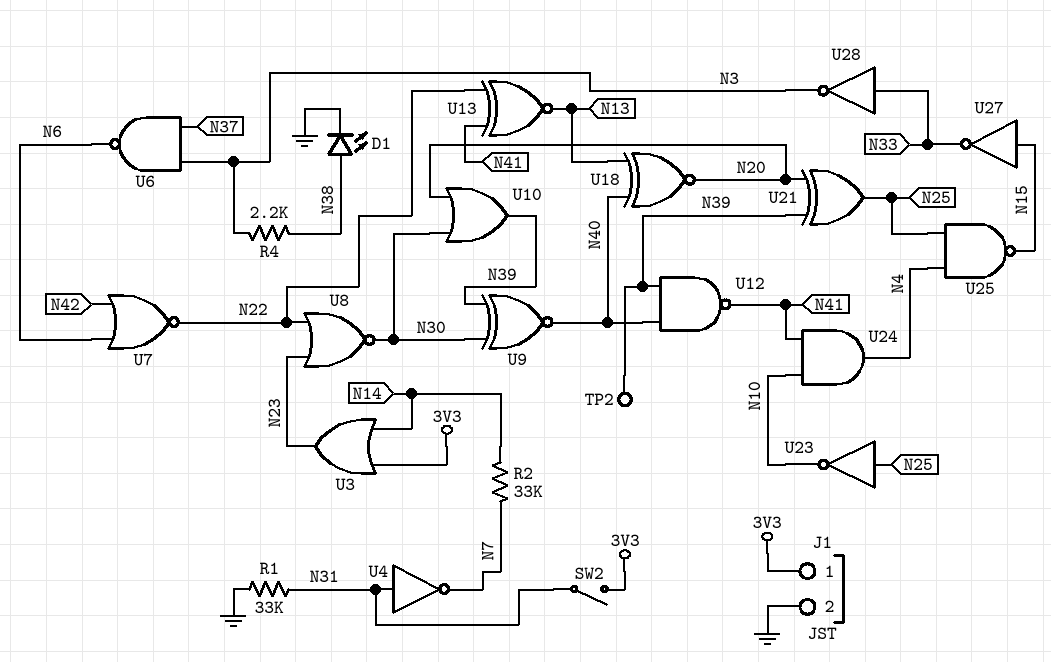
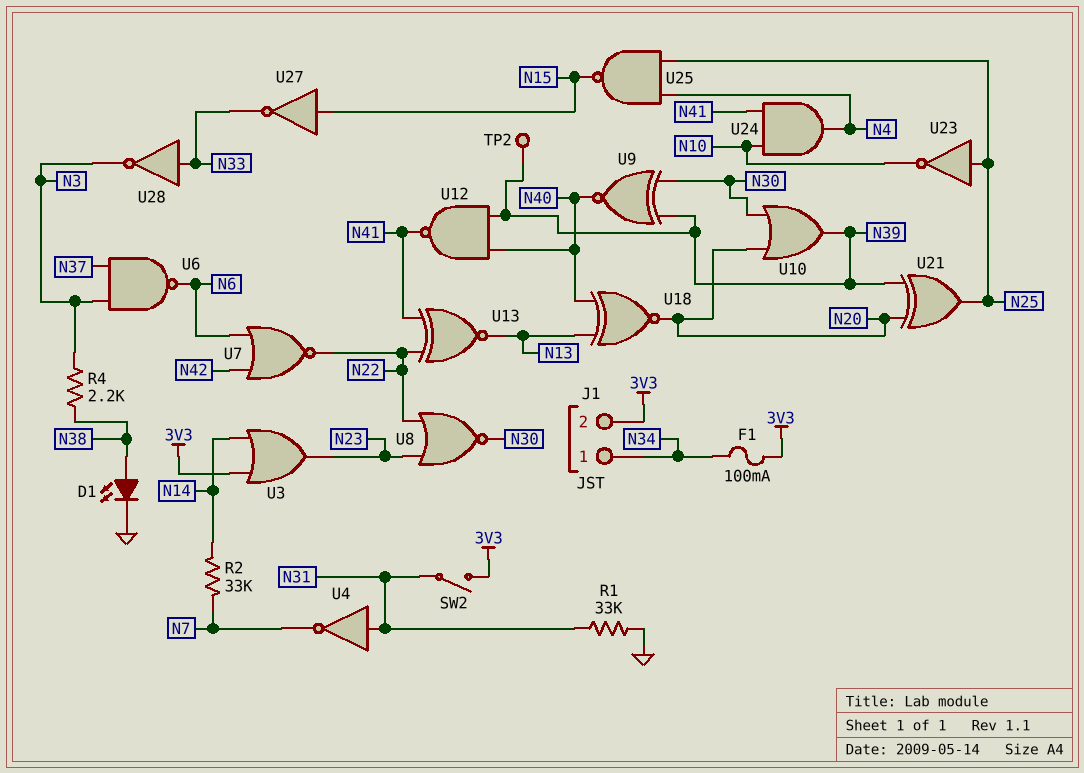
F1: none -> 100mA (3V3, N34)
J1 pin 1: 3V3 -> N34
J1 pin 2: GND -> 3V3

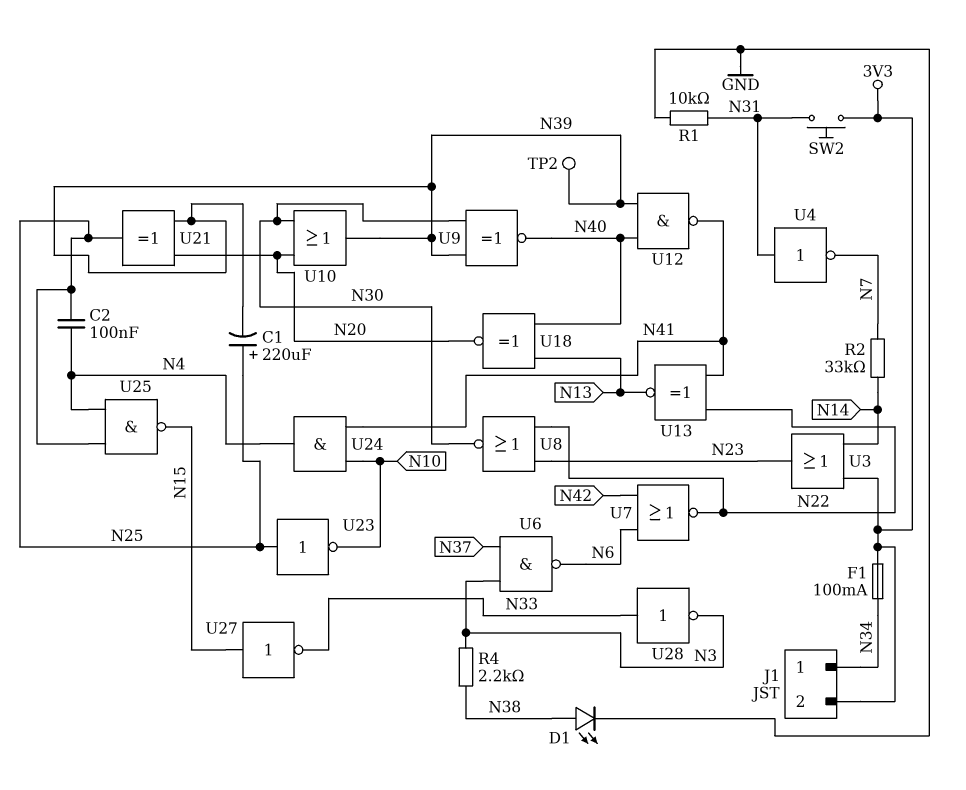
C1: none -> 220uF (plus N25, minus N39)
C2: none -> 100nF (N4, N25)
R1: 33k (GND, N31) -> 10k (GND, N31)
SW2: switch (3V3, N31) -> button (3V3, N31)

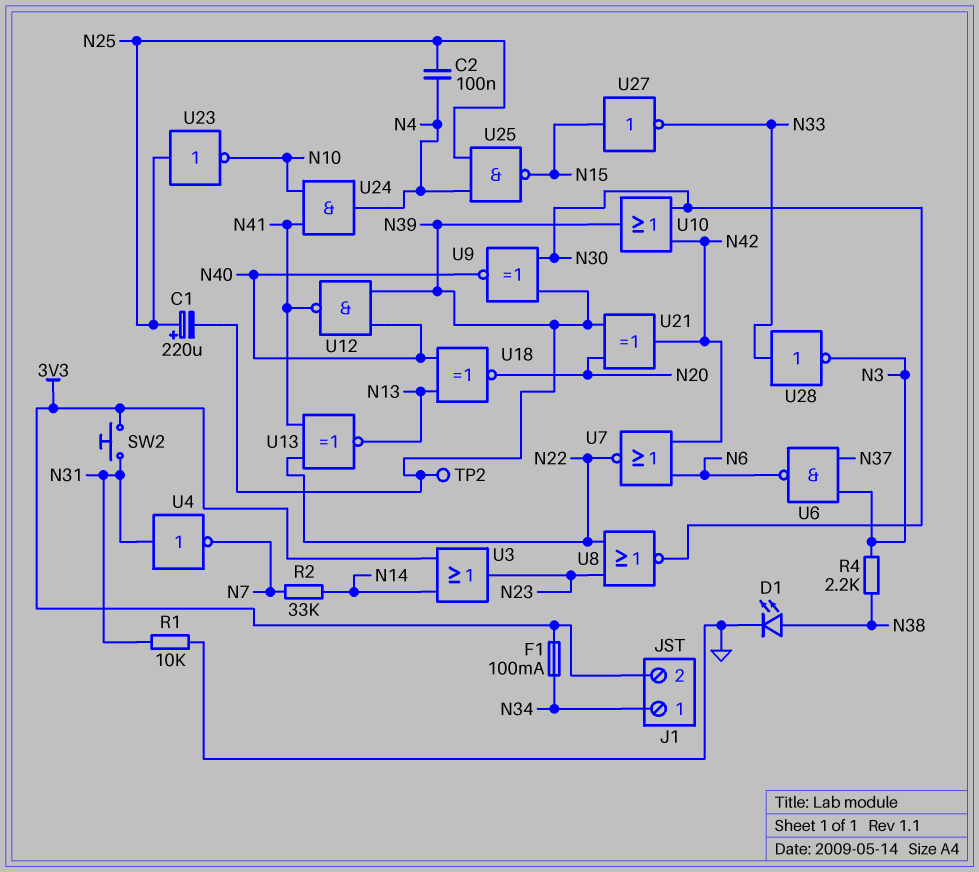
U10: OR (in N20, in N30, out N39) -> OR (in N30, in N42, out N39)
U21: XOR (in N20, in N39, out N25) -> XOR (in N20, in N39, out N42)

